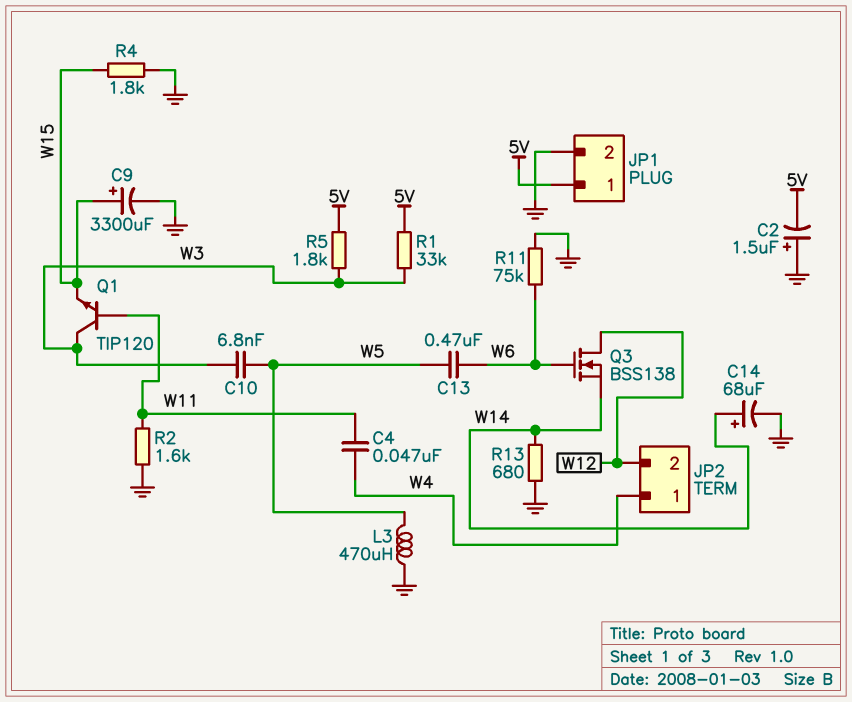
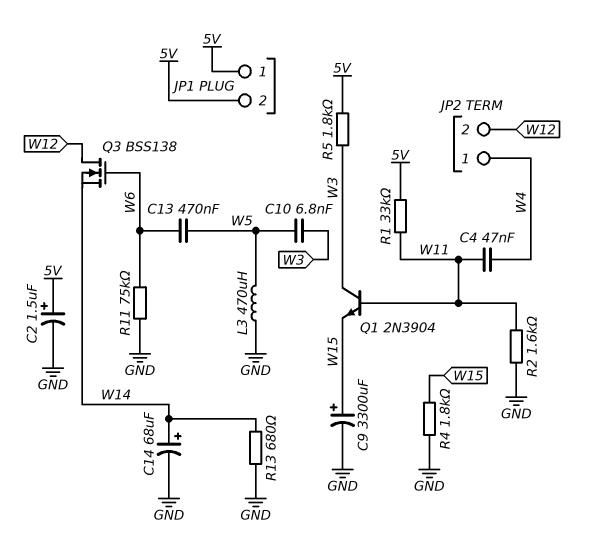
C2: 1.5uF (plus GND, minus 5V) -> 1.5uF (plus 5V, minus GND)
JP1 pin 2: GND -> 5V
Q1: NPN TIP120 (B W11, C W3, E W15) -> NPN 2N3904 (B W11, C W3, E W15)
R1: 33k (5V, W3) -> 33k (5V, W11)

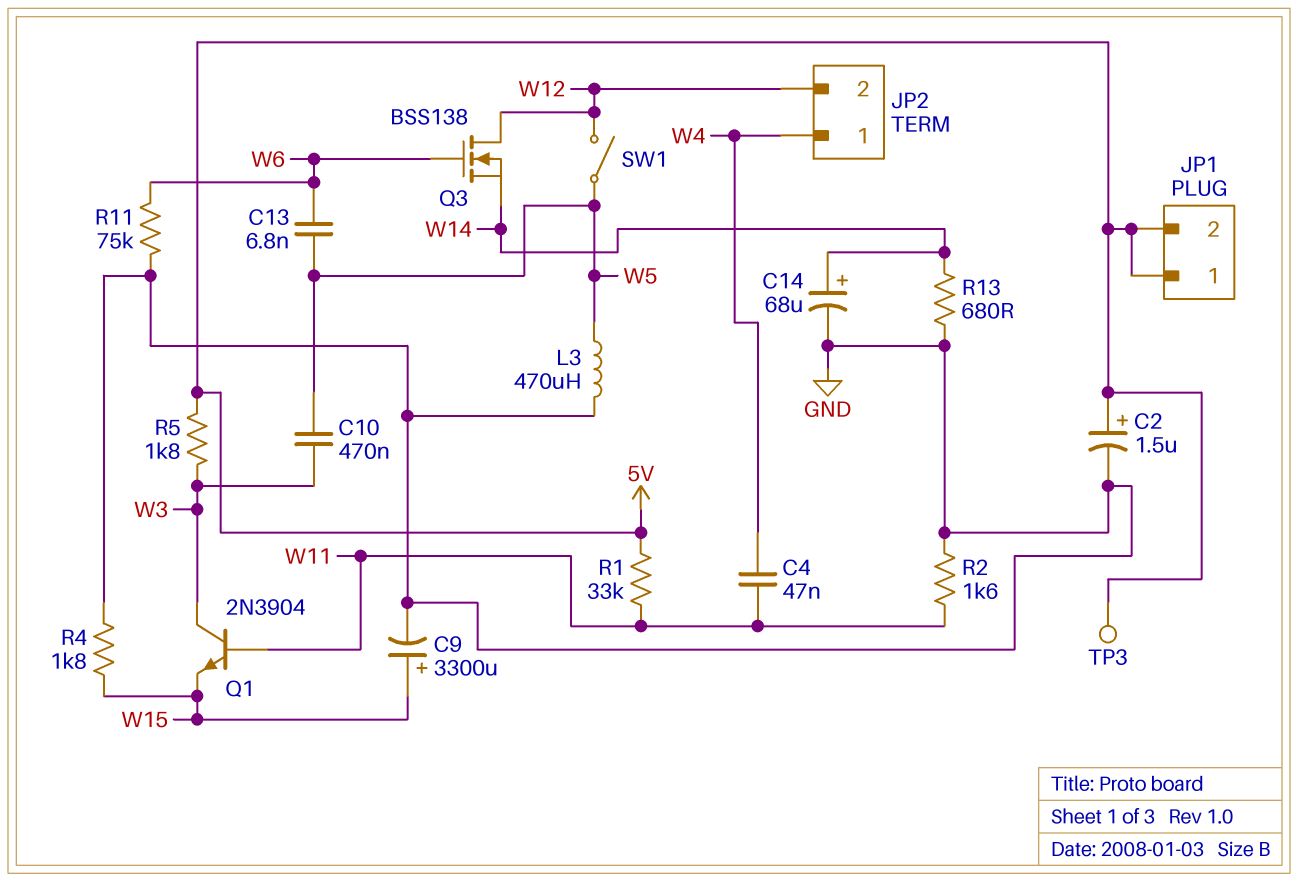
C10: 6.8nF (W3, W5) -> 470nF (W3, W5)
C13: 470nF (W5, W6) -> 6.8nF (W5, W6)
SW1: none -> switch (W5, W12)
TP3: none -> test point (5V)

